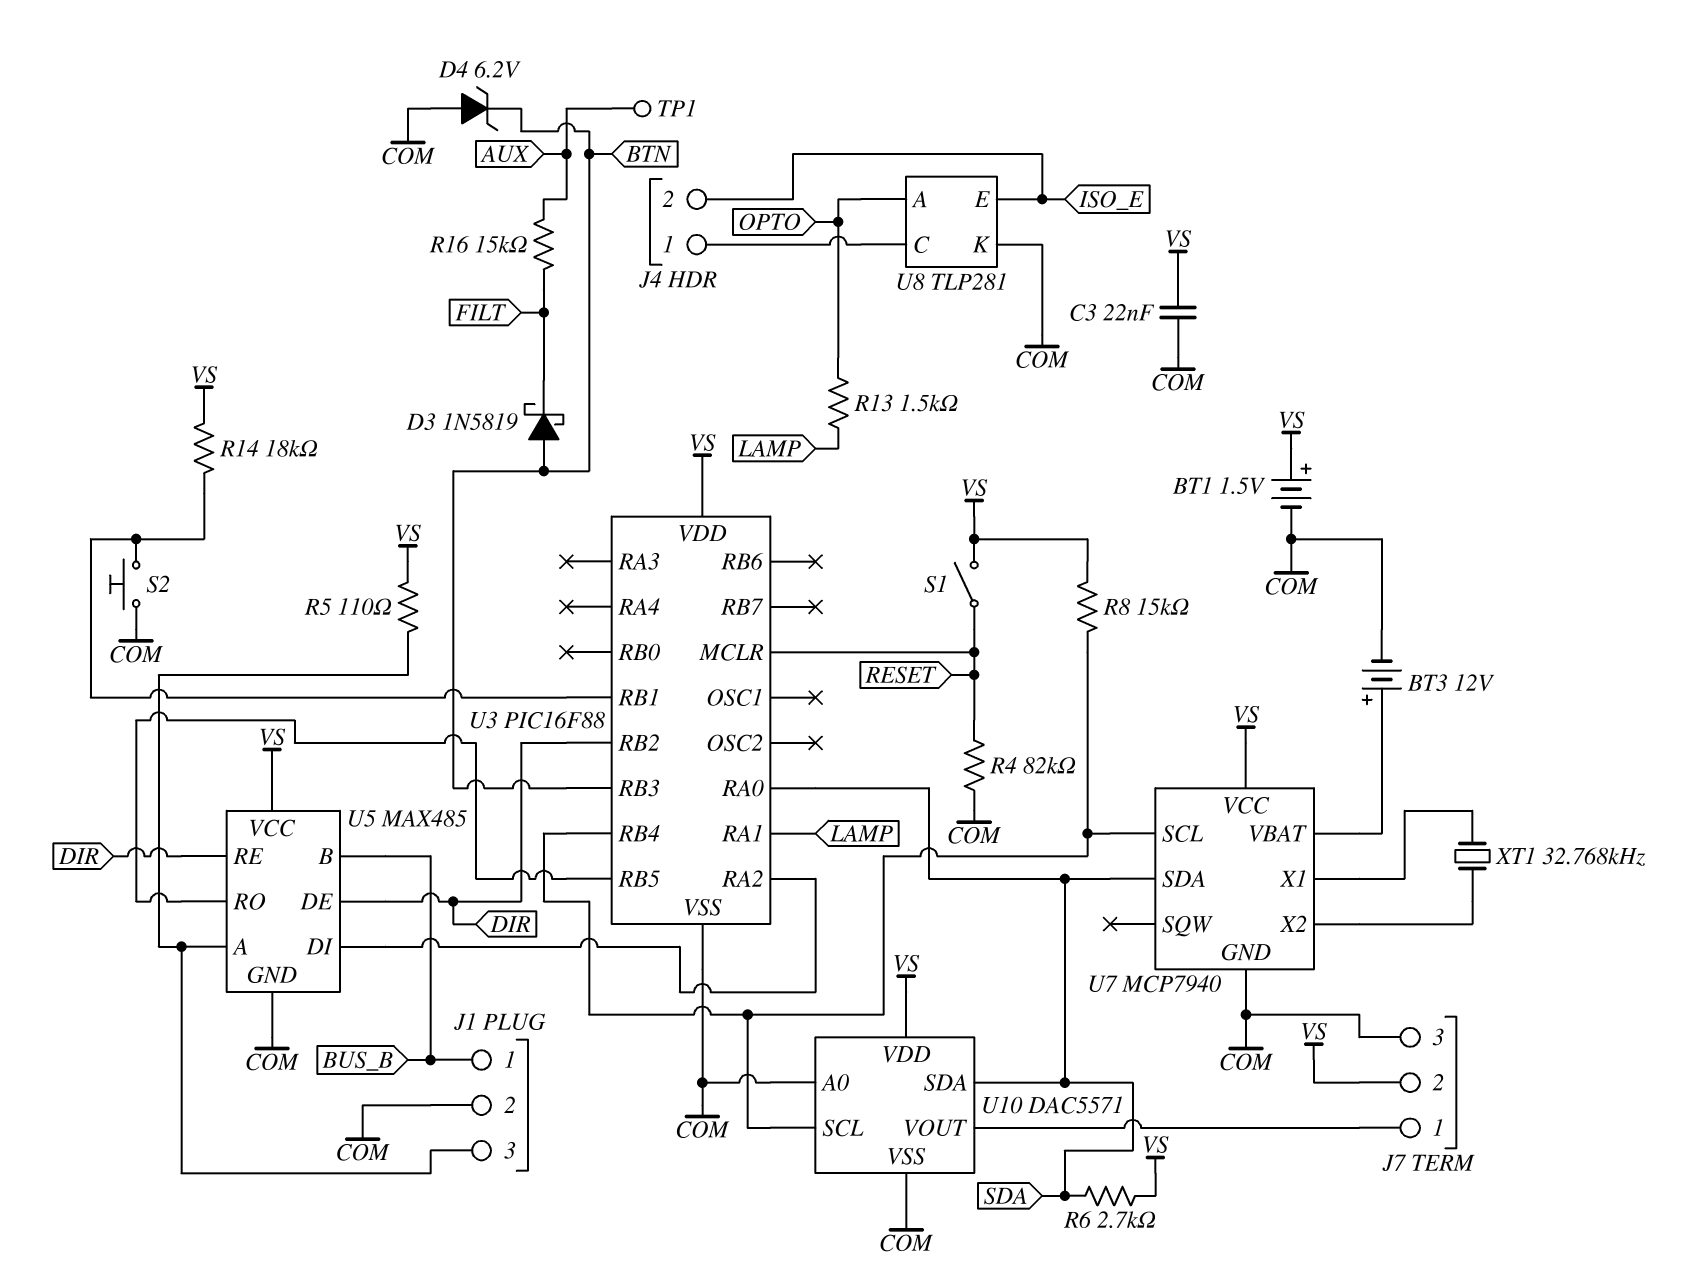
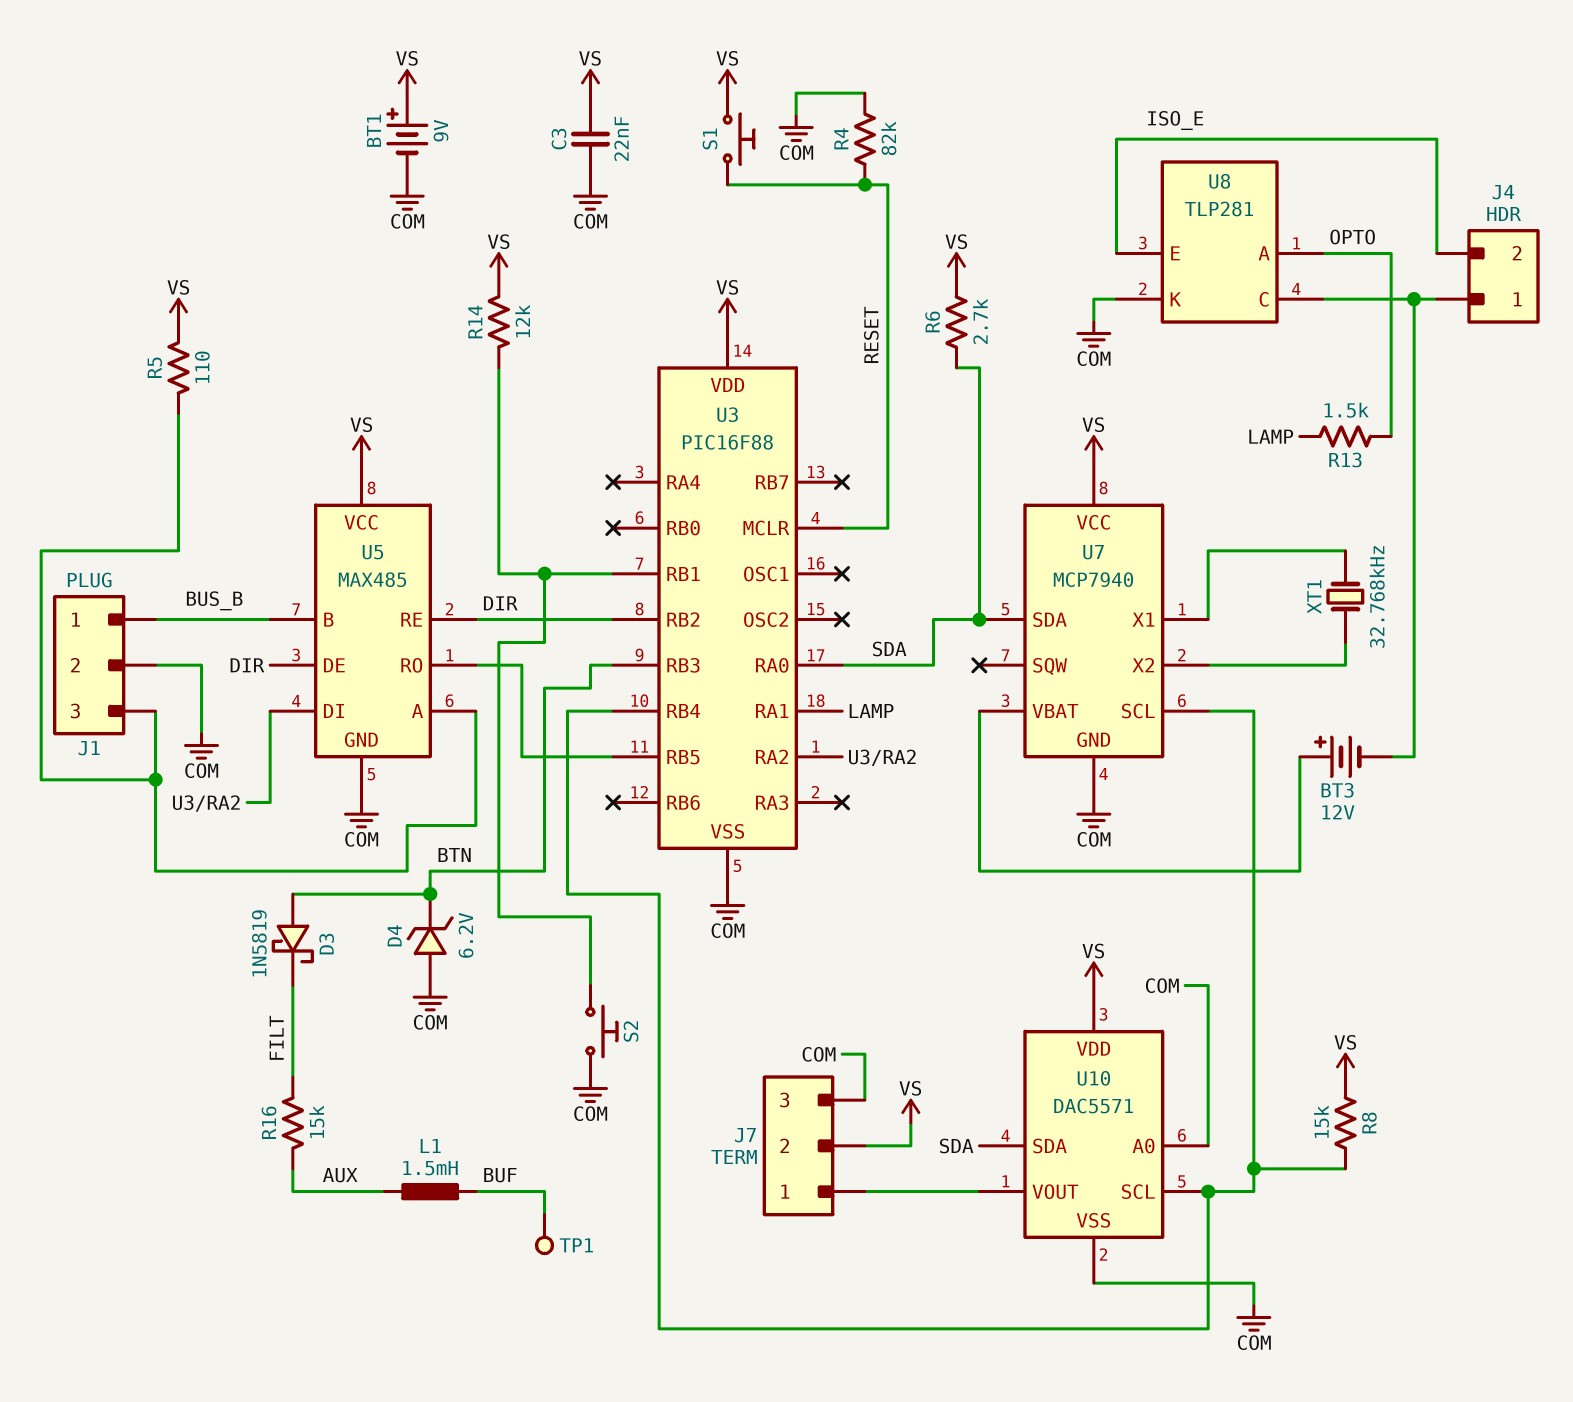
BT1: 1.5V (plus VS, minus COM) -> 9V (plus VS, minus COM)
BT3: 12V (plus U7/VBAT, minus COM) -> 12V (plus U7/VBAT, minus J4/1)
L1: none -> 1.5mH (AUX, BUF)
R14: 18k (U3/RB1, VS) -> 12k (U3/RB1, VS)
S1: switch (RESET, VS) -> button (RESET, VS)
TP1: test point (AUX) -> test point (BUF)

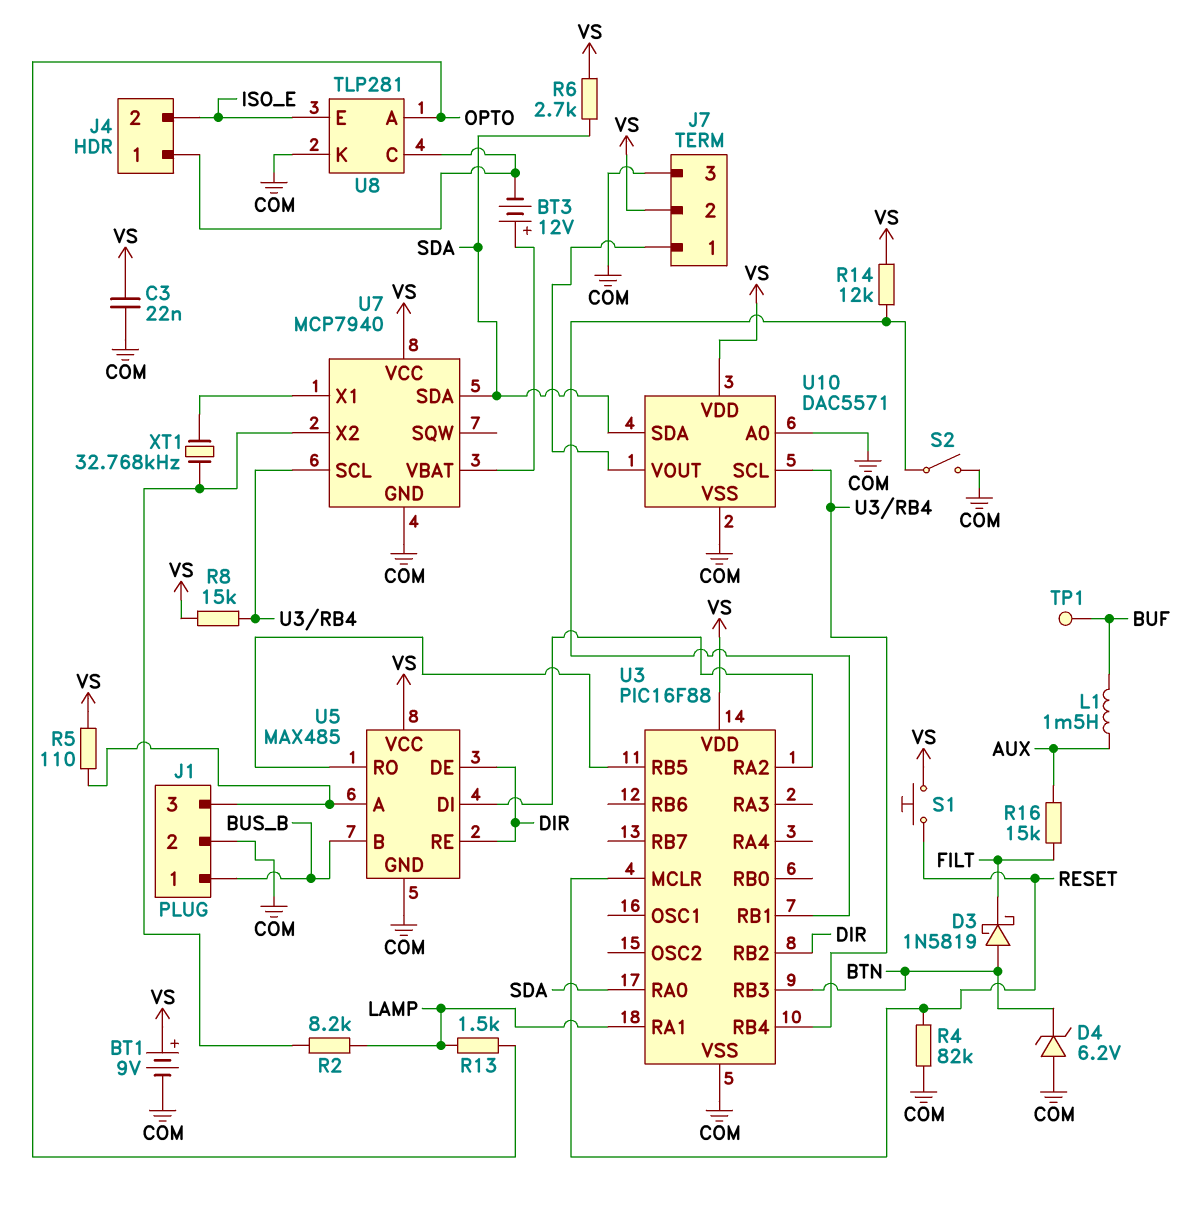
R2: none -> 8.2k (LAMP, U7/X2)
S2: button (COM, U3/RB1) -> switch (COM, U3/RB1)

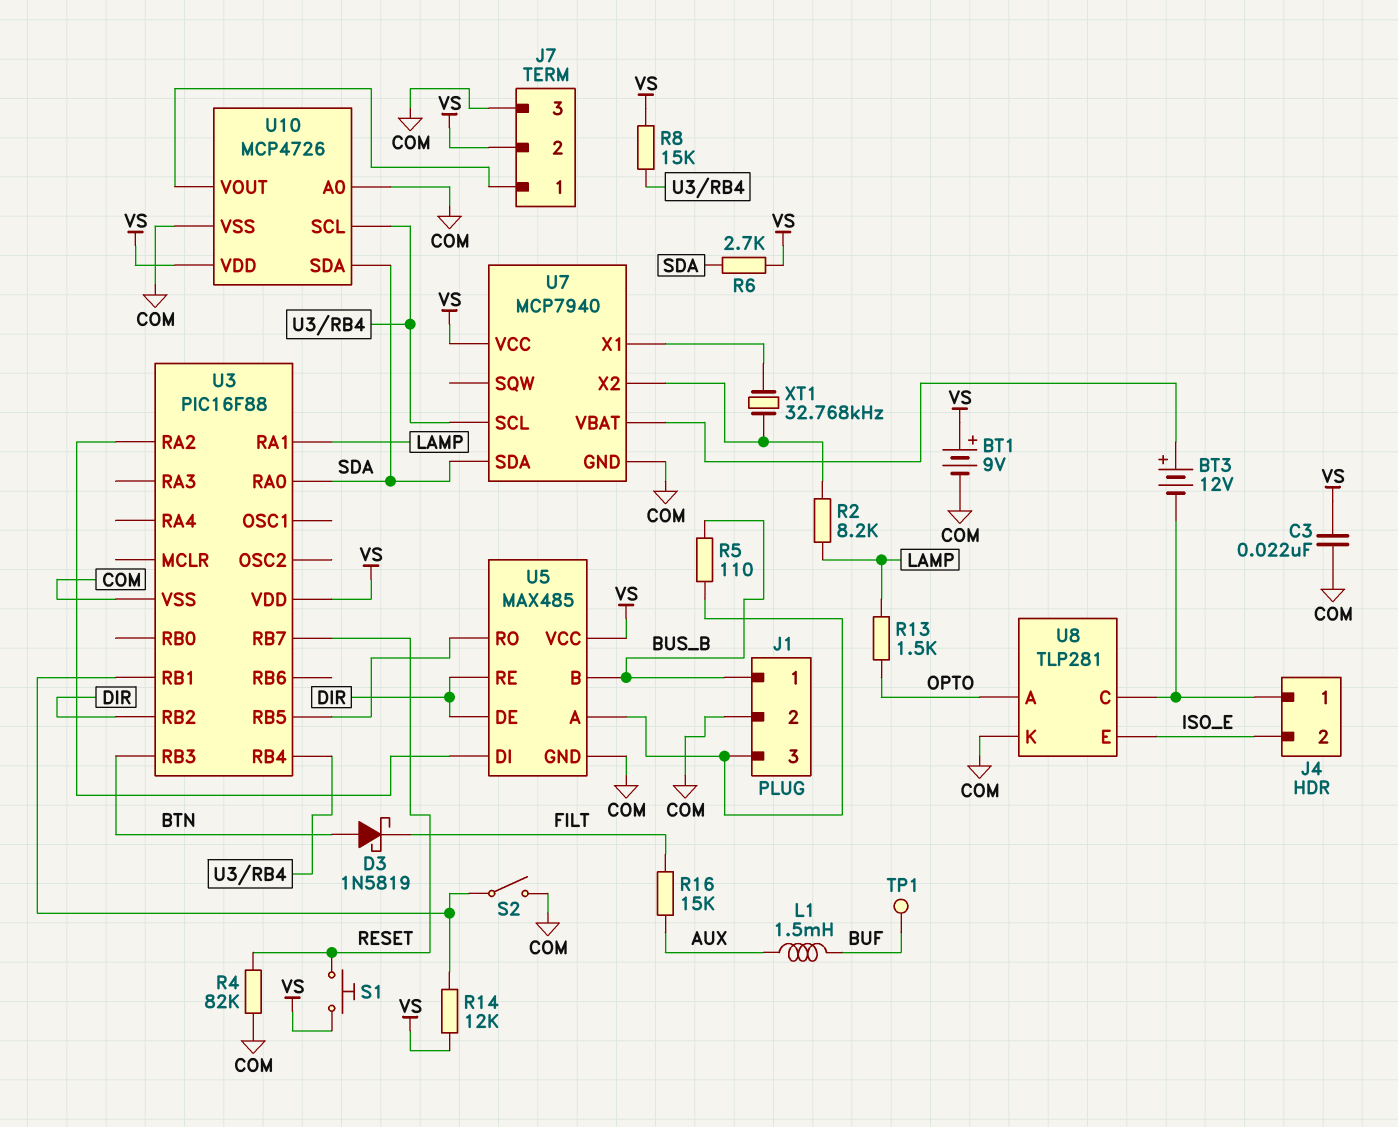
D4: zener 6.2V (A COM, K BTN) -> none
R5: 110 (J1/3, VS) -> 110 (BUS_B, J1/3)
U3 pin MCLR: RESET -> none
U3 pin RB7: none -> RESET
U10: DAC5571 -> MCP4726

